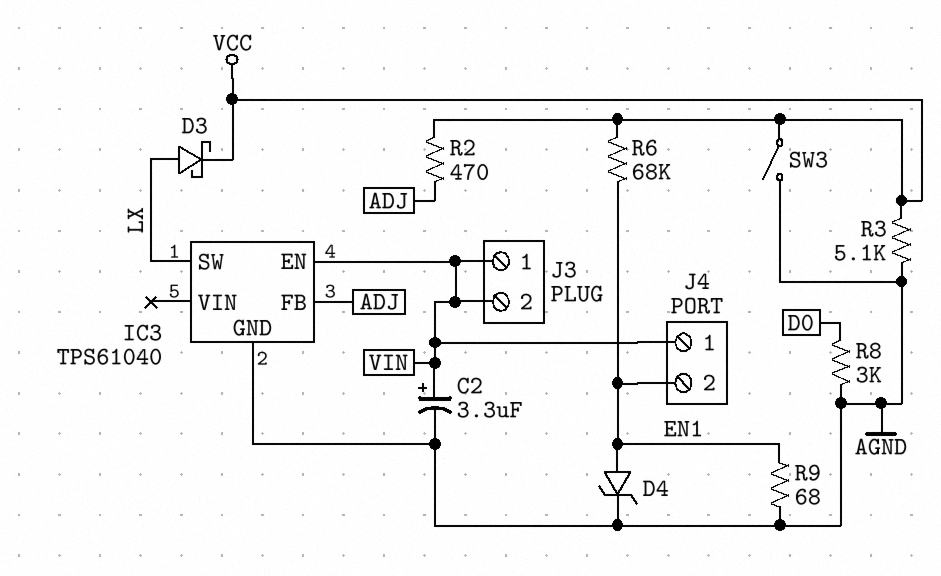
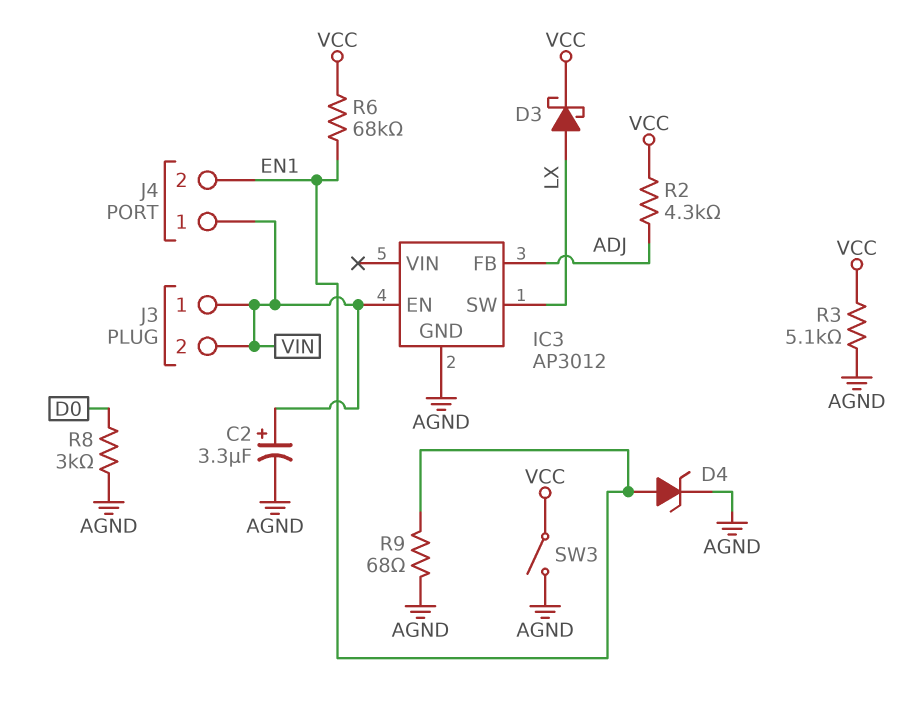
IC3: TPS61040 -> AP3012
R2: 470 (ADJ, VCC) -> 4.3k (ADJ, VCC)

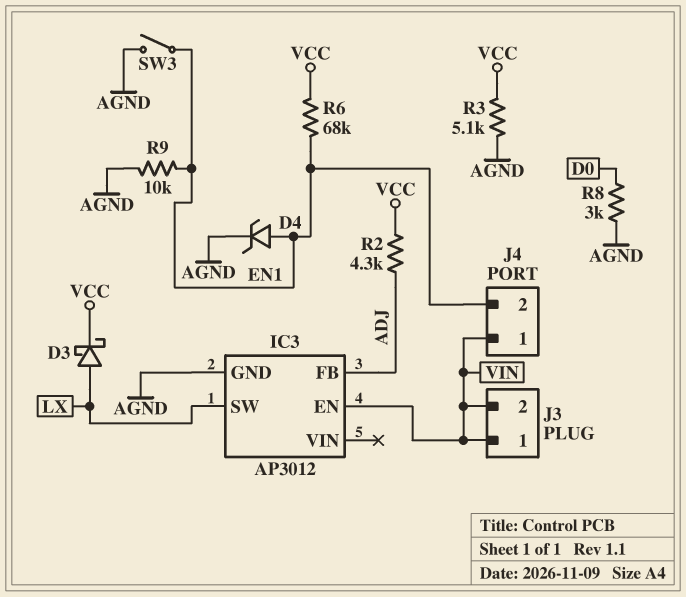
C2: 3.3uF (plus VIN, minus AGND) -> none
R9: 68 (AGND, EN1) -> 10k (AGND, EN1)
SW3: switch (AGND, VCC) -> switch (AGND, EN1)

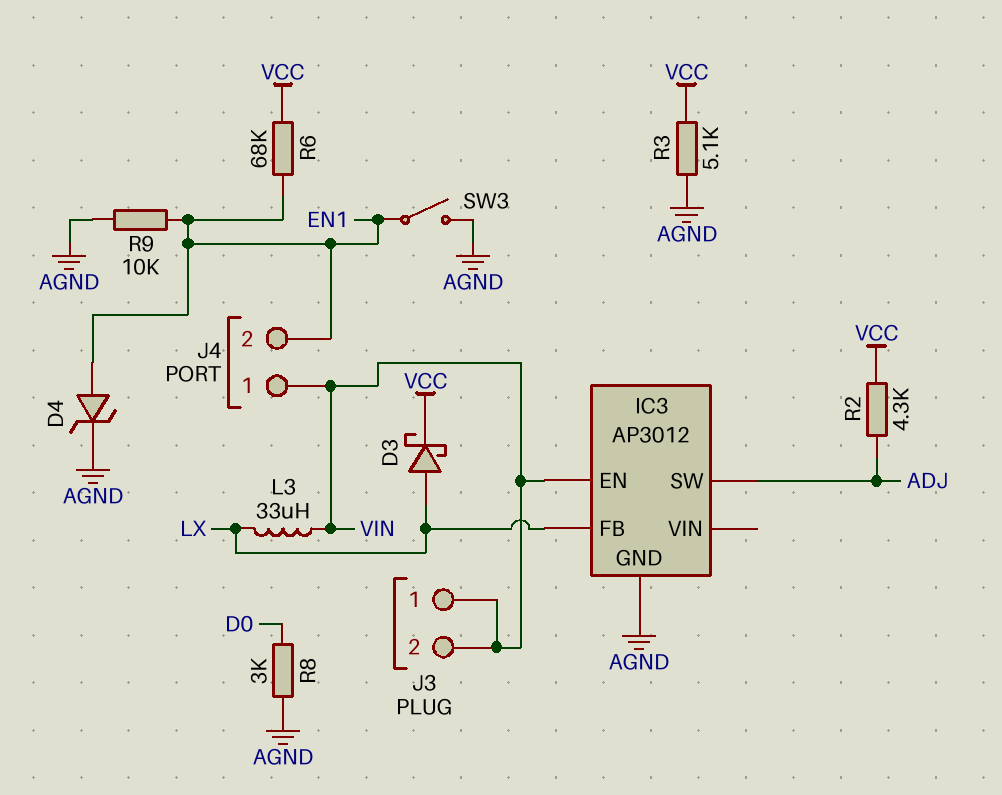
IC3 pin FB: ADJ -> LX
IC3 pin SW: LX -> ADJ
L3: none -> 33uH (LX, VIN)

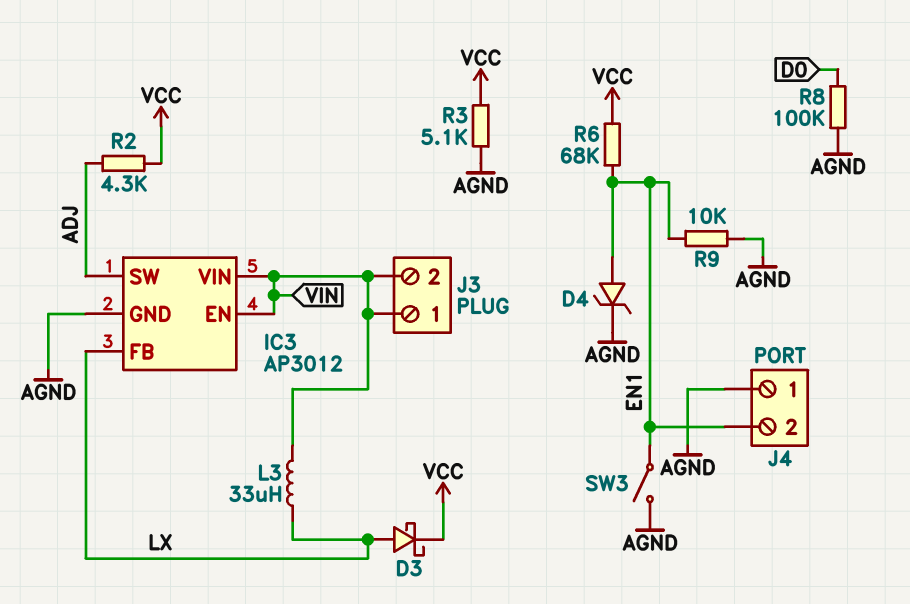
IC3 pin VIN: none -> VIN
J4 pin 1: VIN -> AGND
R8: 3k (AGND, D0) -> 100k (AGND, D0)

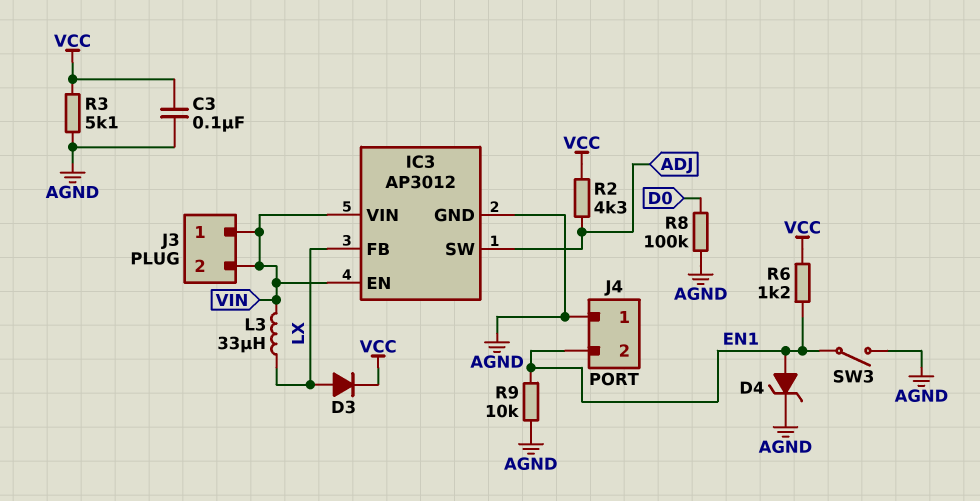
C3: none -> 100nF (AGND, VCC)
D3: schottky (A LX, K VCC) -> diode (A LX, K VCC)
R6: 68k (EN1, VCC) -> 1.2k (EN1, VCC)

